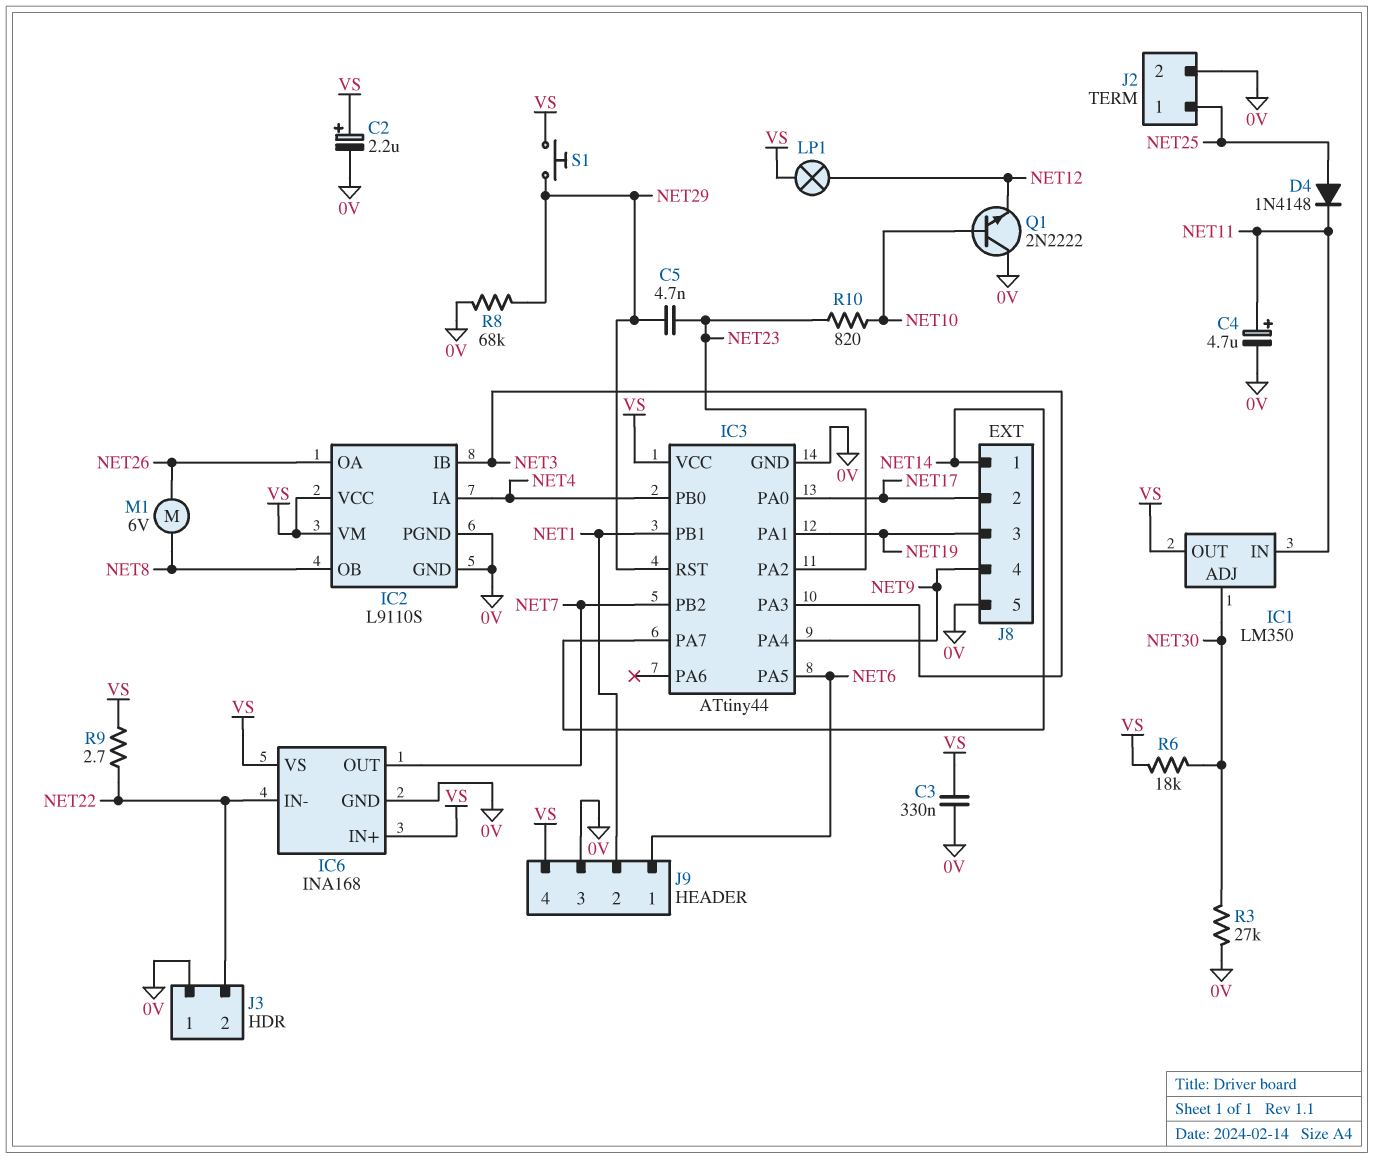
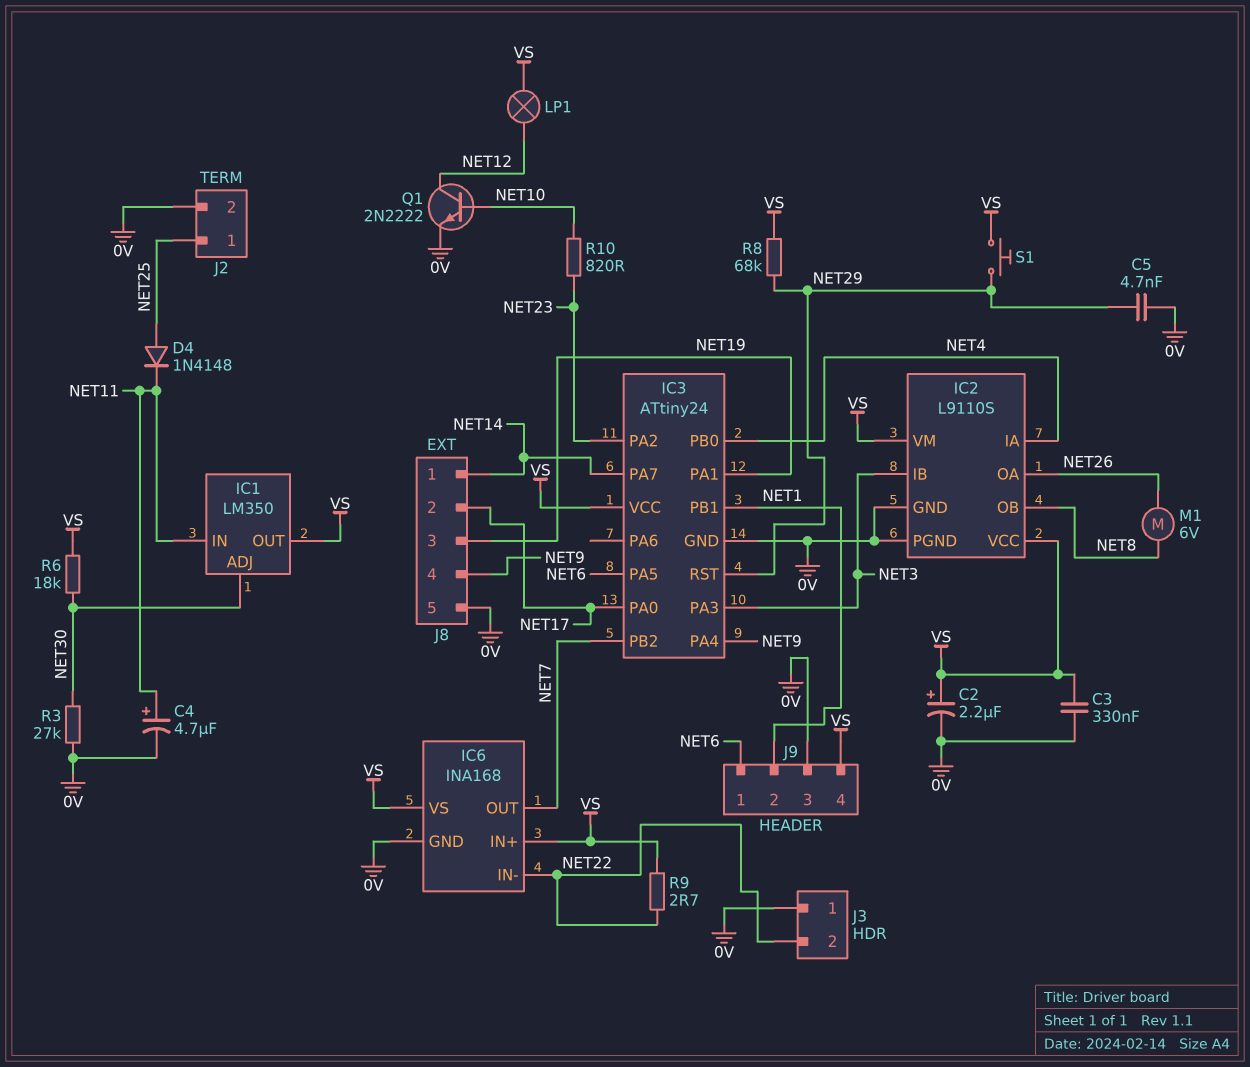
C5: 4.7nF (NET23, NET29) -> 4.7nF (0V, NET29)
IC3: ATtiny44 -> ATtiny24
Q1: NPN 2N2222 (B NET10, C 0V, E NET12) -> NPN 2N2222 (B NET10, C NET12, E 0V)
R8: 68k (0V, NET29) -> 68k (NET29, VS)

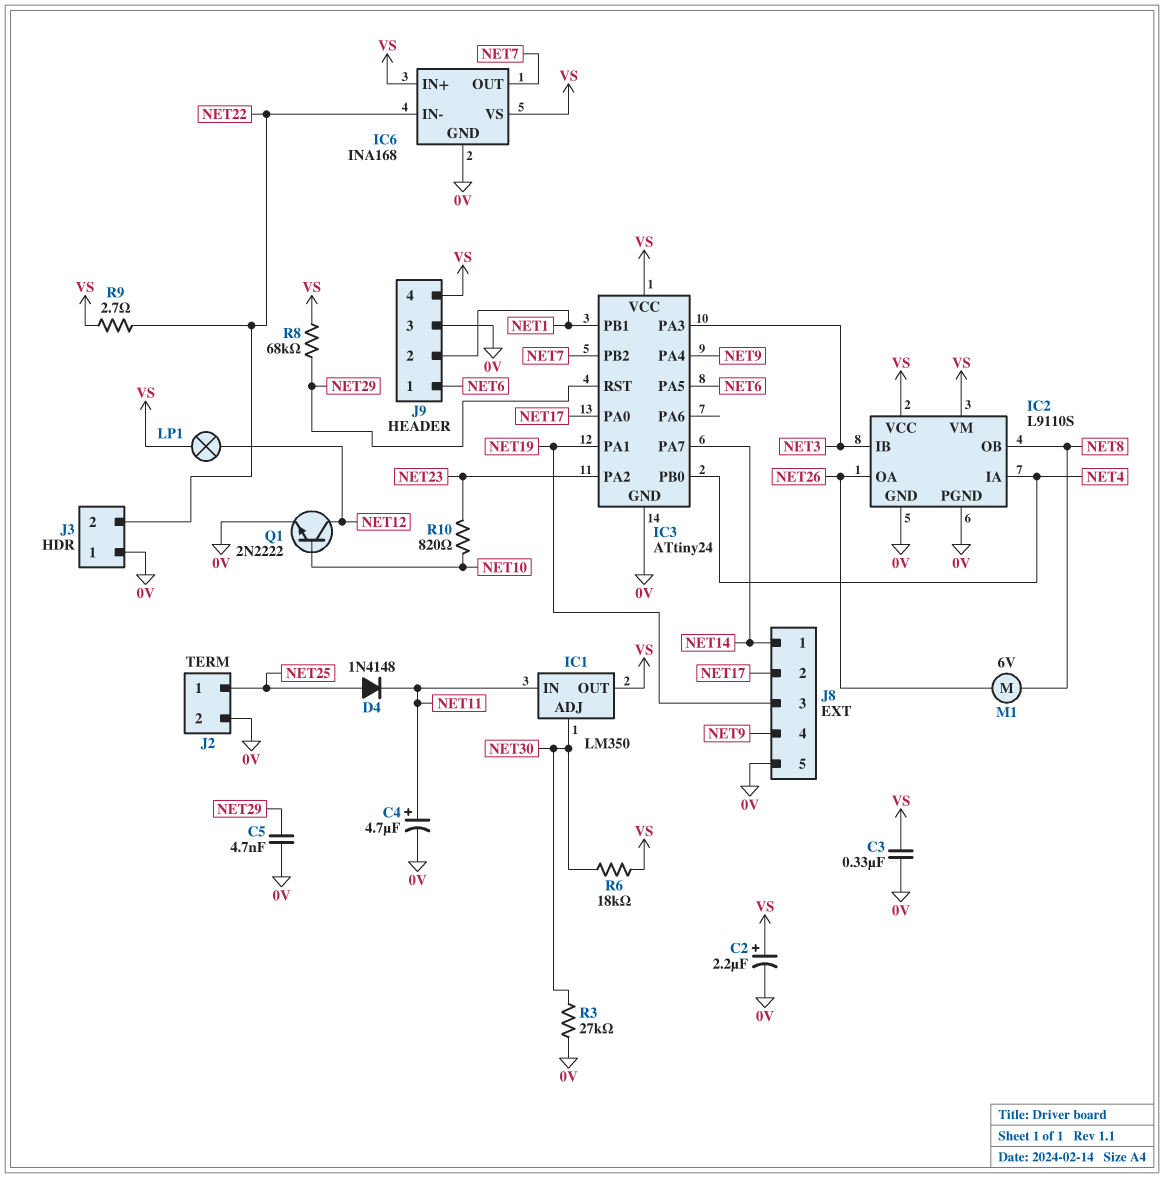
S1: button (NET29, VS) -> none

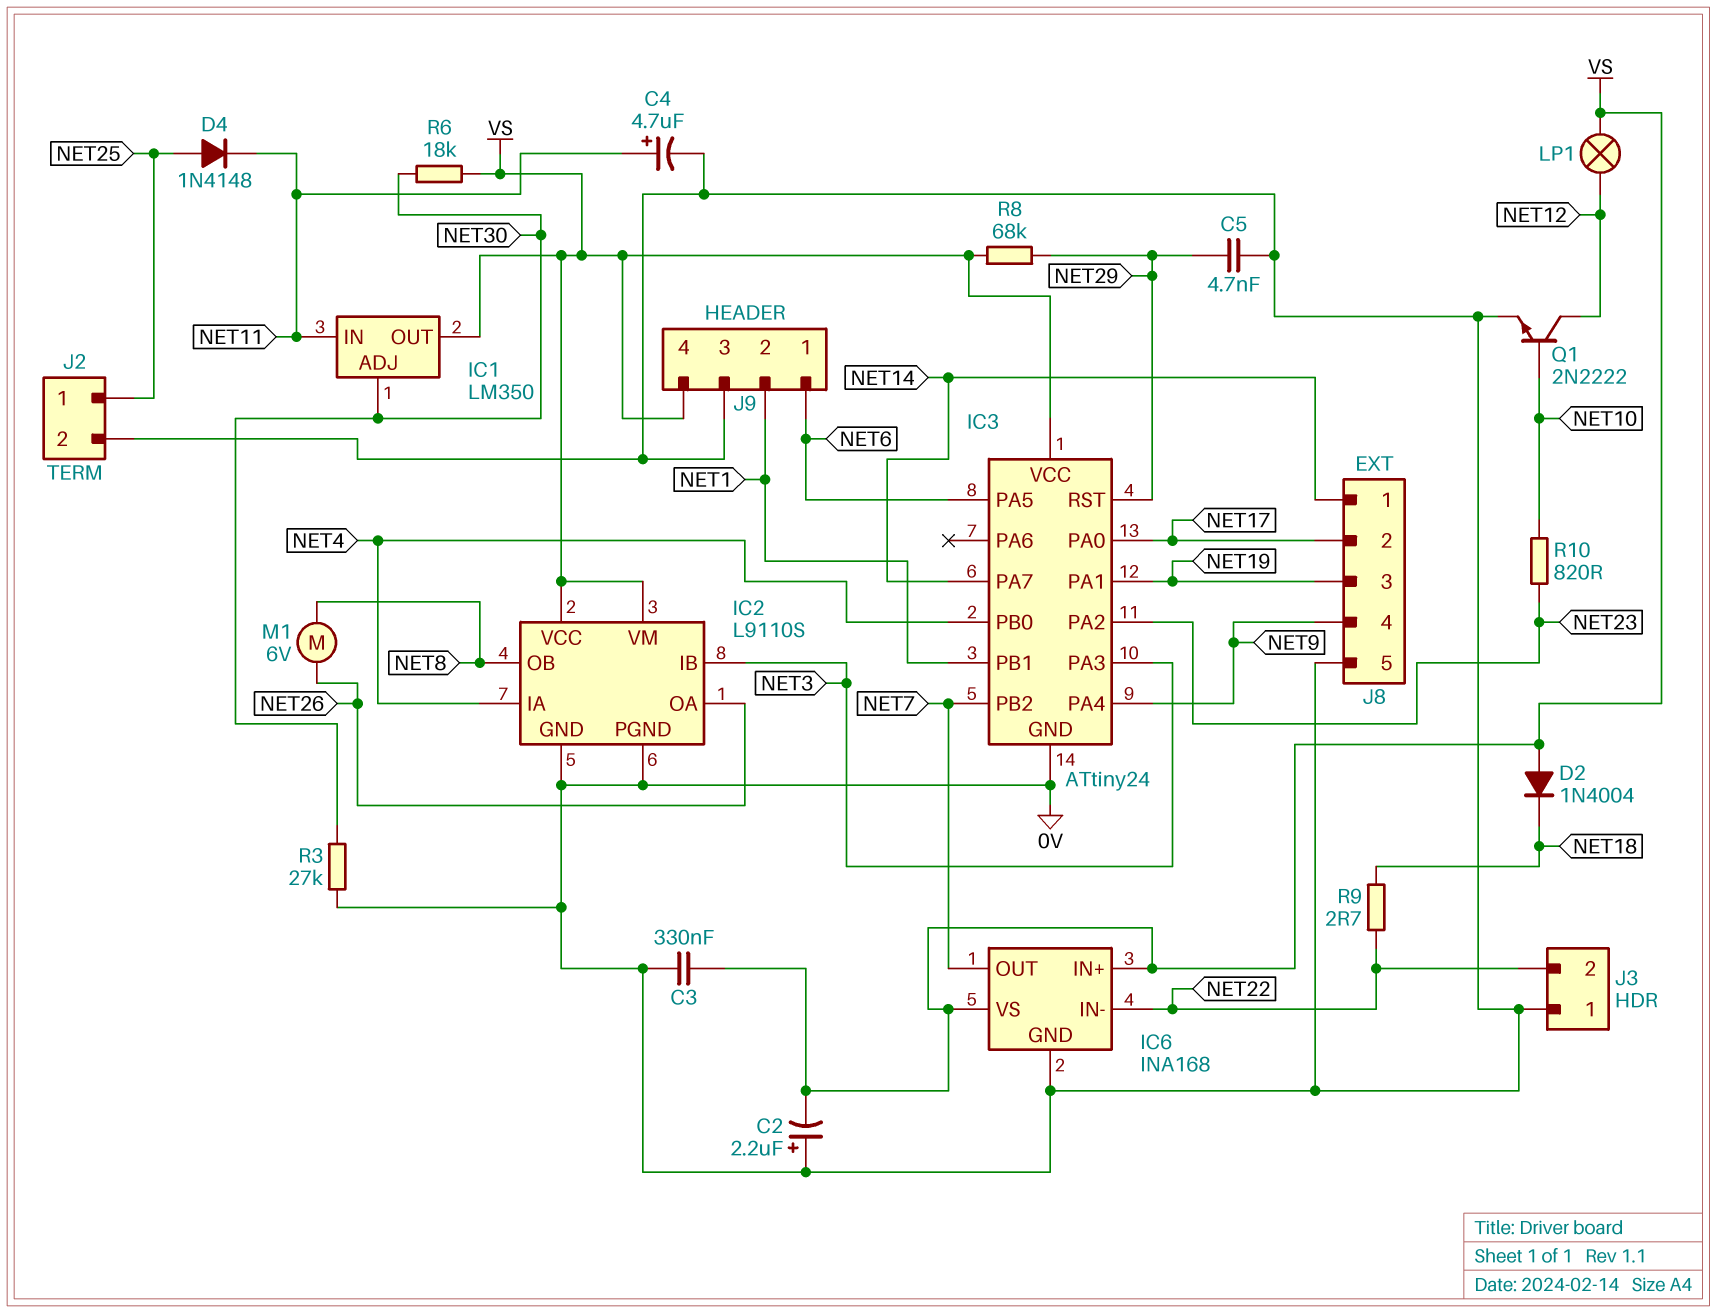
C2: 2.2uF (plus VS, minus 0V) -> 2.2uF (plus 0V, minus VS)
D2: none -> diode 1N4004 (A VS, K NET18)
R9: 2.7 (NET22, VS) -> 2.7 (NET18, NET22)

